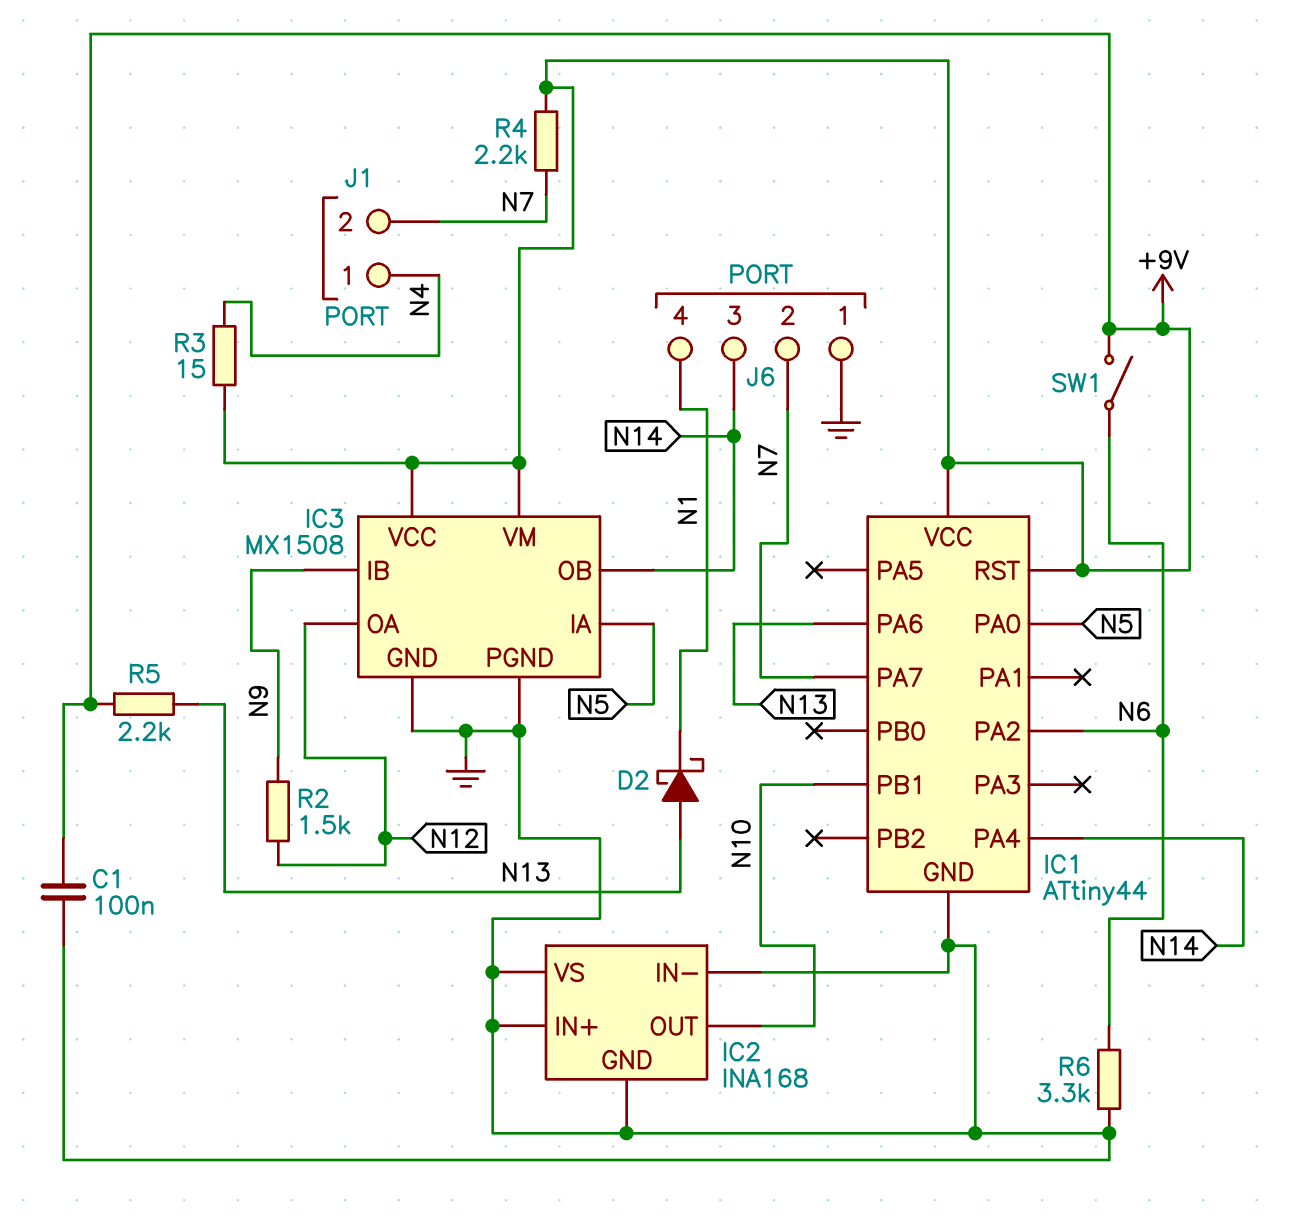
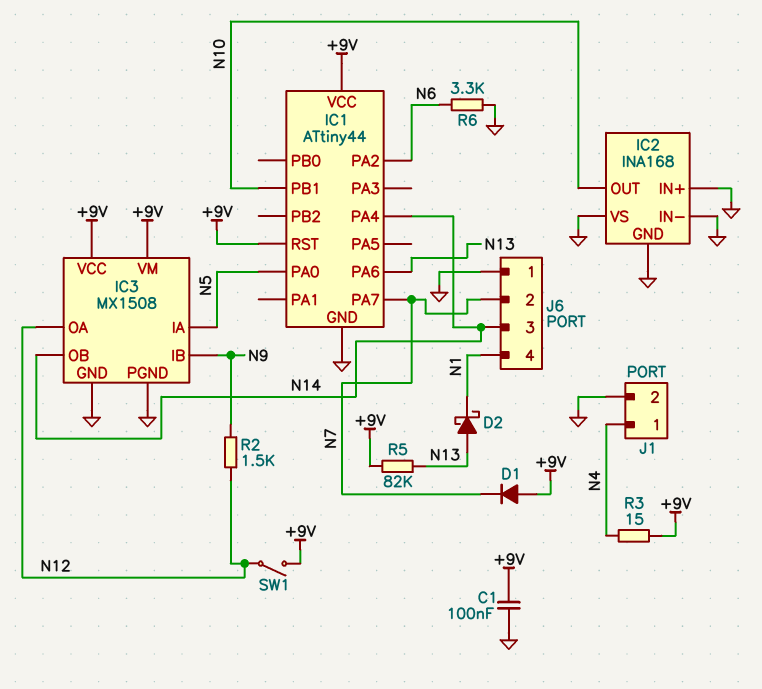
D1: none -> diode (A +9V, K N7)
J1 pin 2: N7 -> GND
R4: 2.2k (+9V, N7) -> none
R5: 2.2k (+9V, N13) -> 82k (+9V, N13)
SW1: switch (+9V, N6) -> switch (+9V, N12)

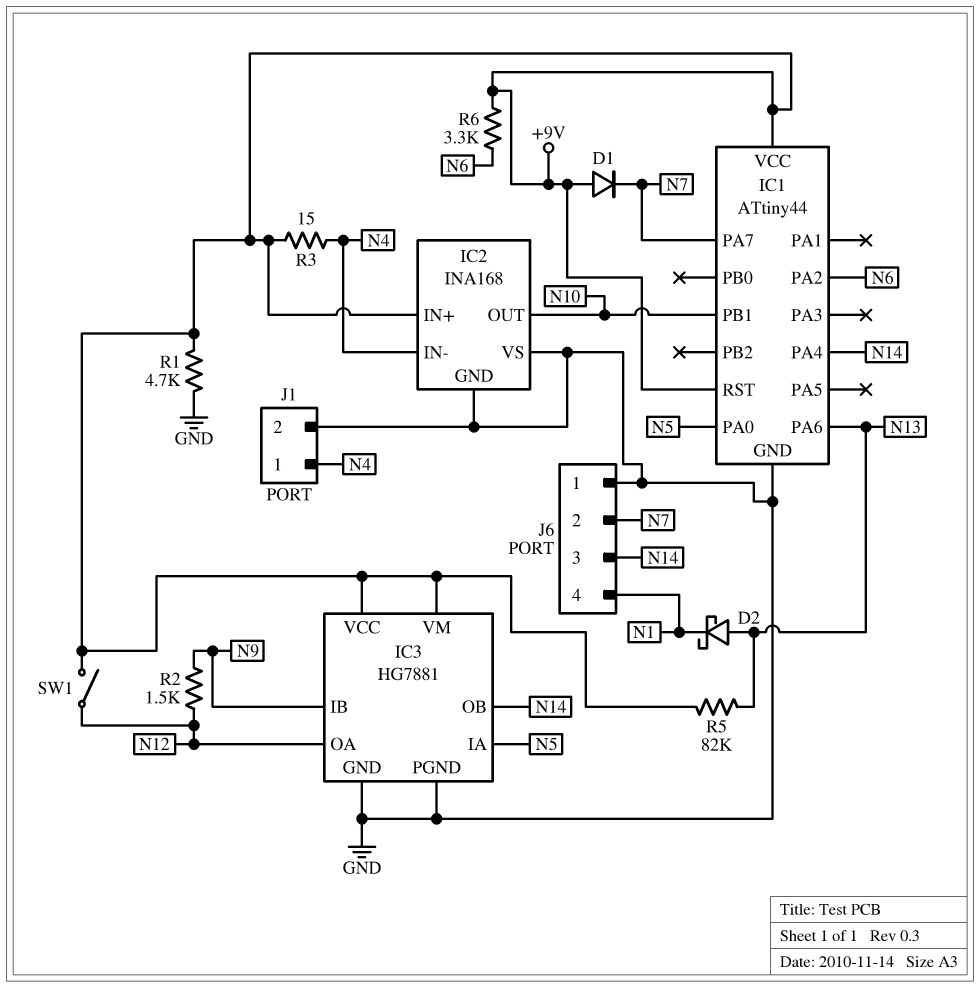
C1: 100nF (+9V, GND) -> none
IC2 pin IN+: GND -> +9V
IC2 pin IN-: GND -> N4
IC3: MX1508 -> HG7881
R1: none -> 4.7k (+9V, GND)
R6: 3.3k (GND, N6) -> 3.3k (+9V, N6)

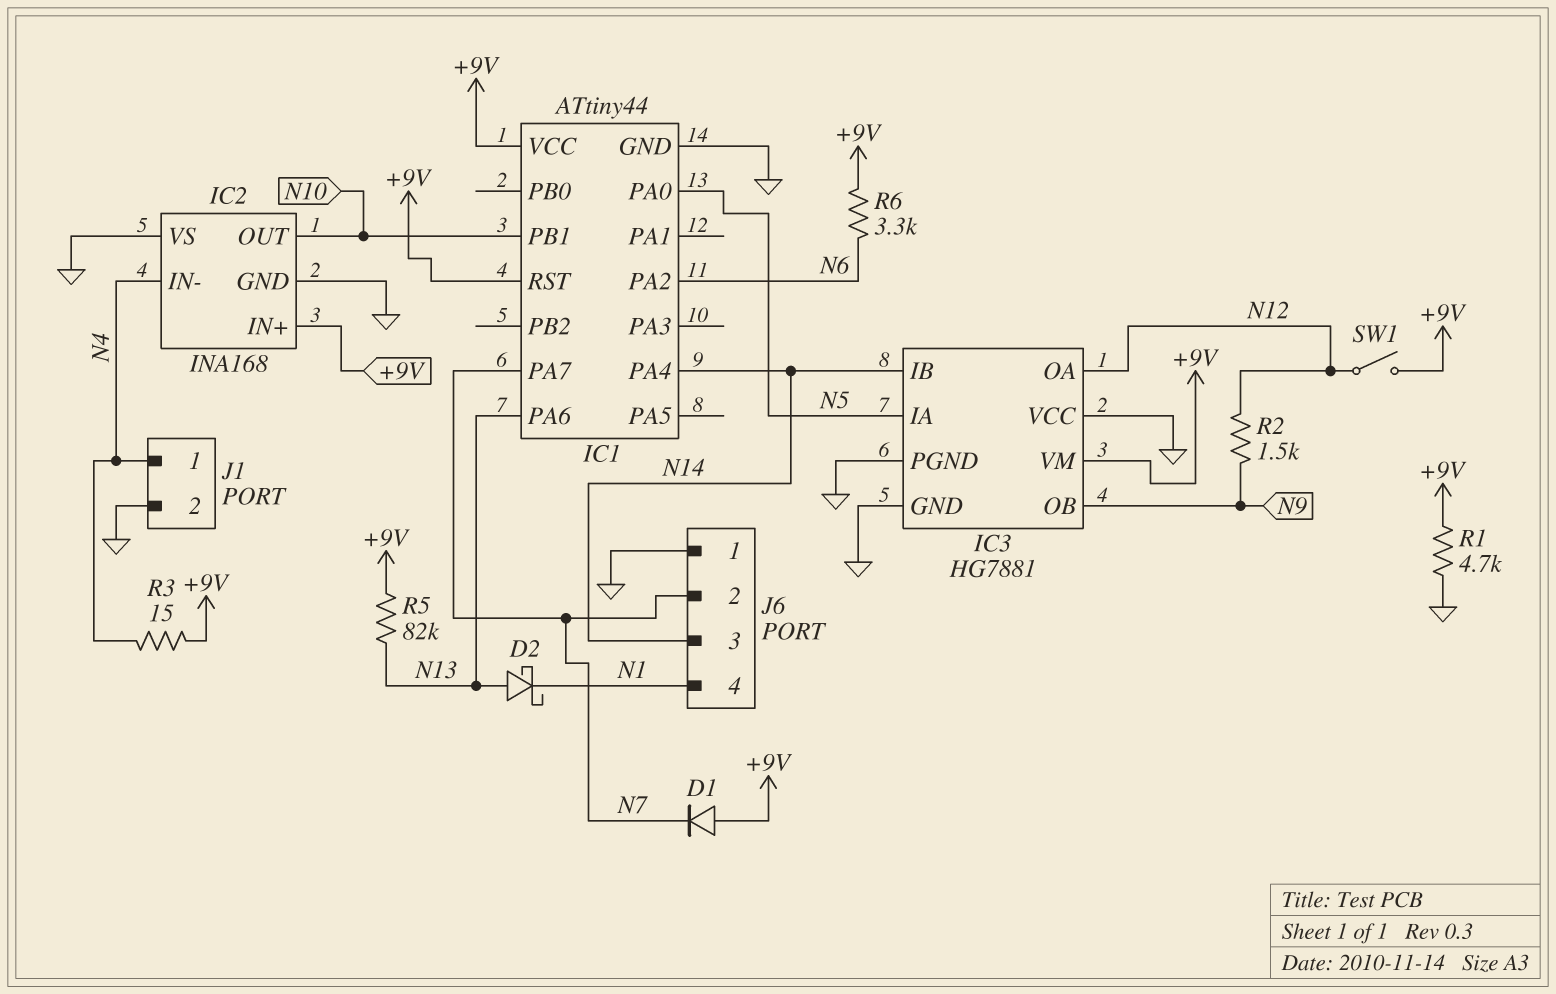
IC3 pin IB: N9 -> N14
IC3 pin OB: N14 -> N9
IC3 pin VCC: +9V -> GND

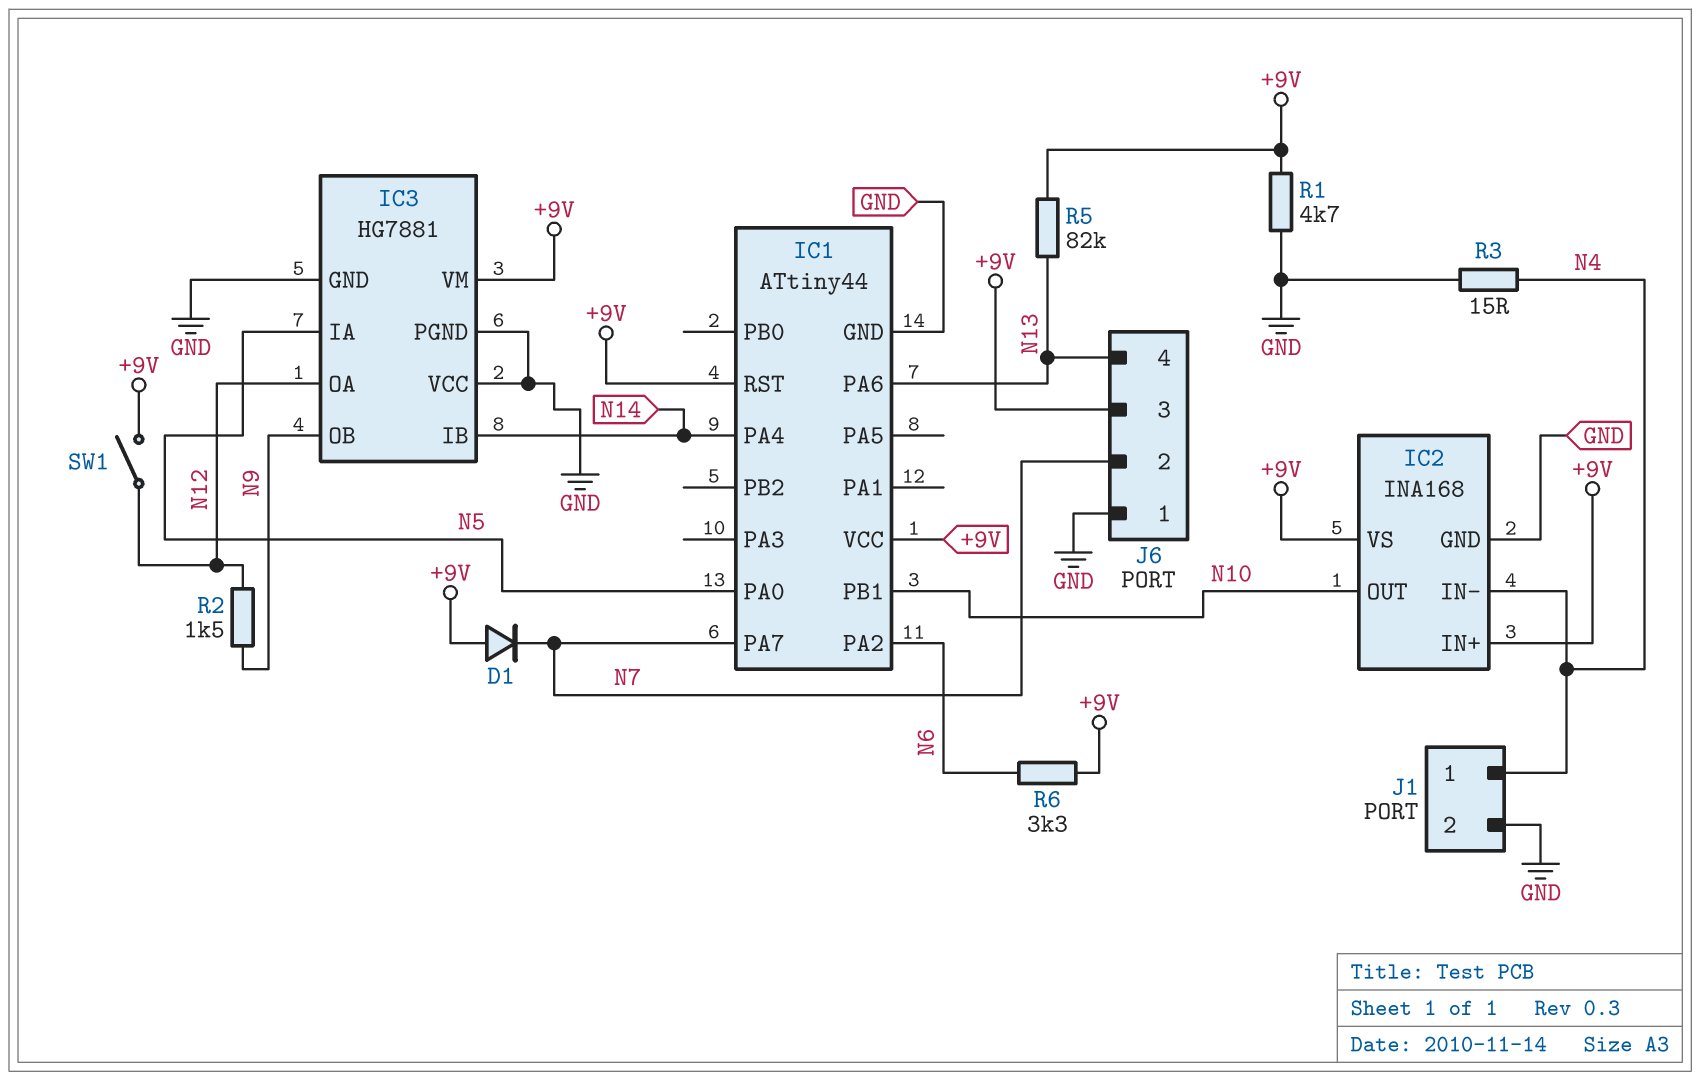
D2: schottky (A N13, K N1) -> none
IC2 pin VS: GND -> +9V
J6 pin 3: N14 -> +9V
J6 pin 4: N1 -> N13
R3: 15 (+9V, N4) -> 15 (GND, N4)

